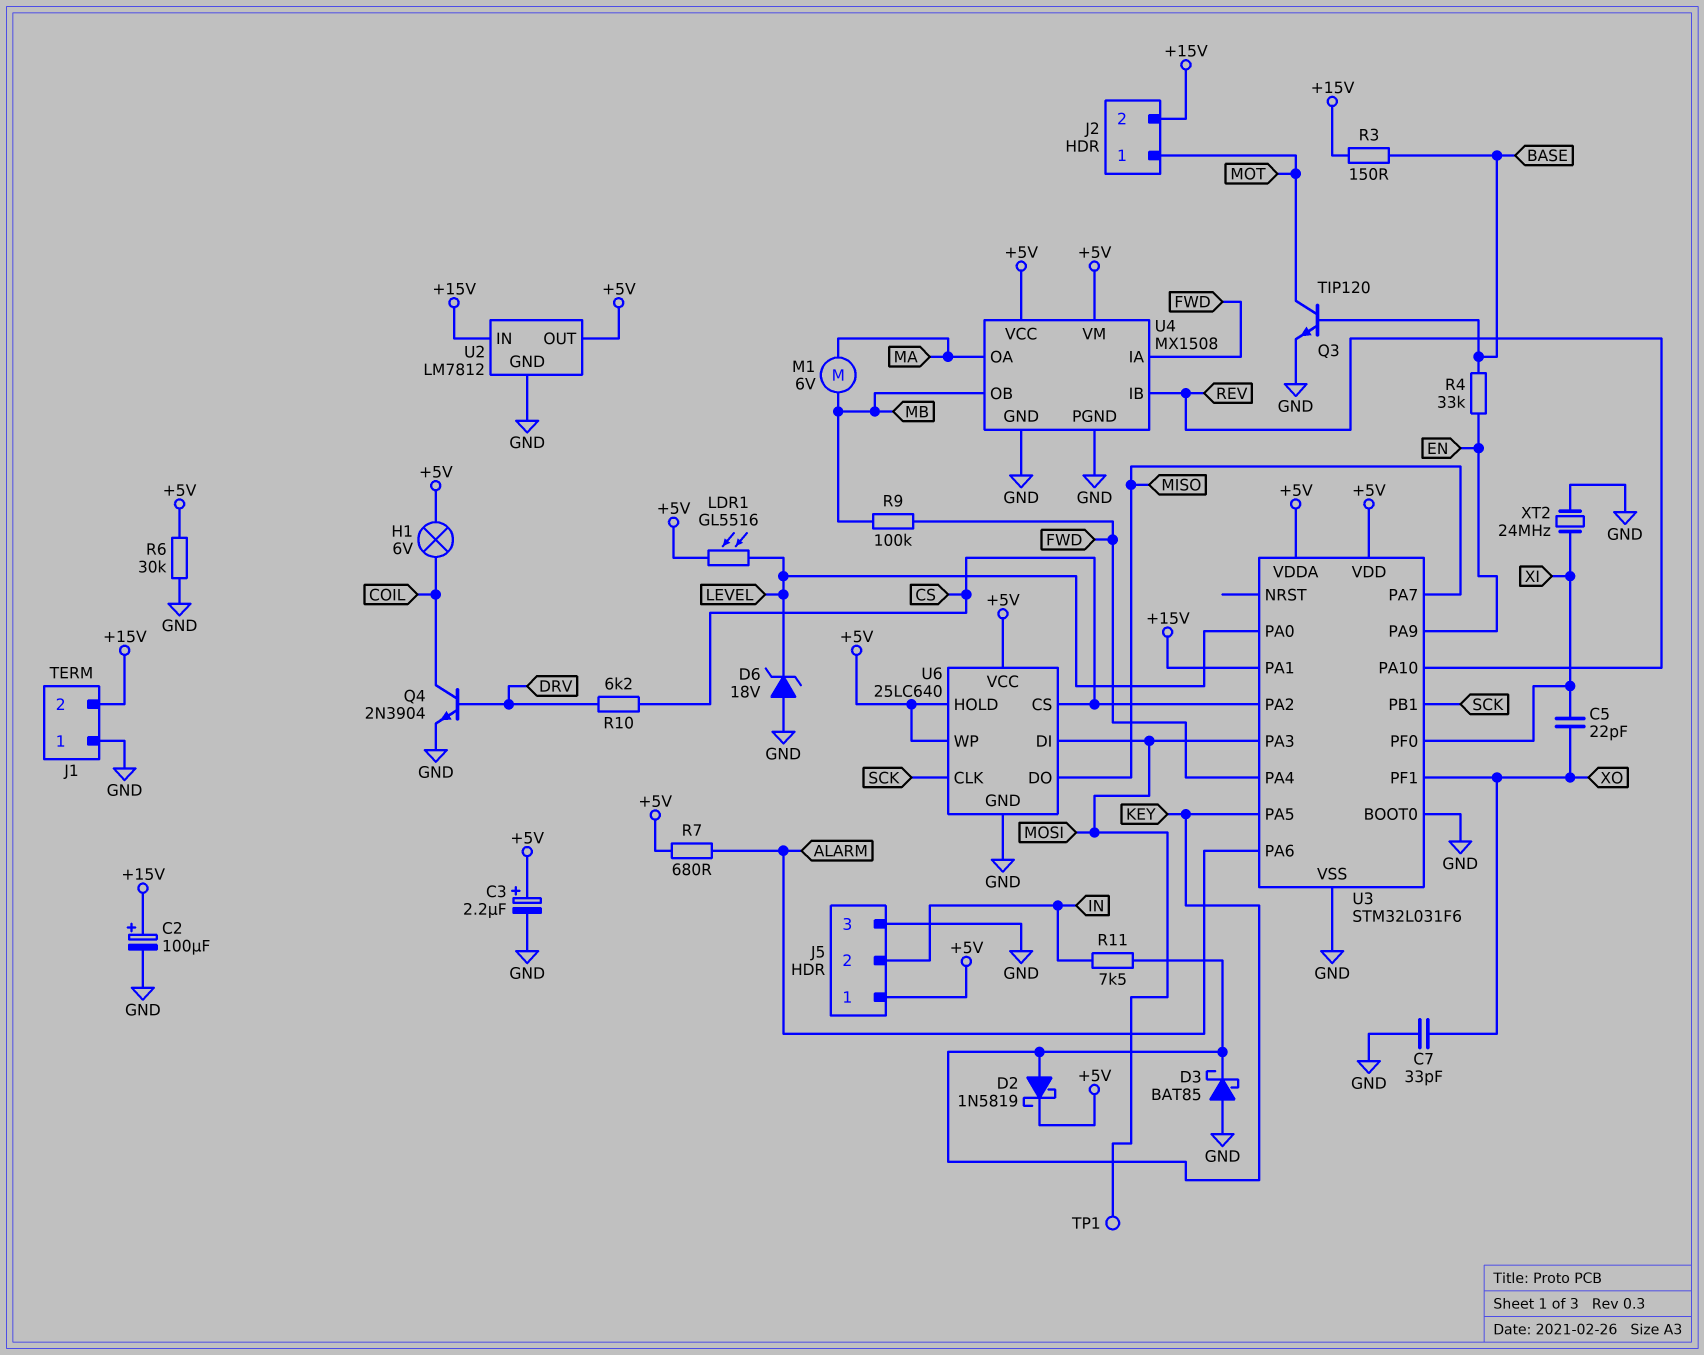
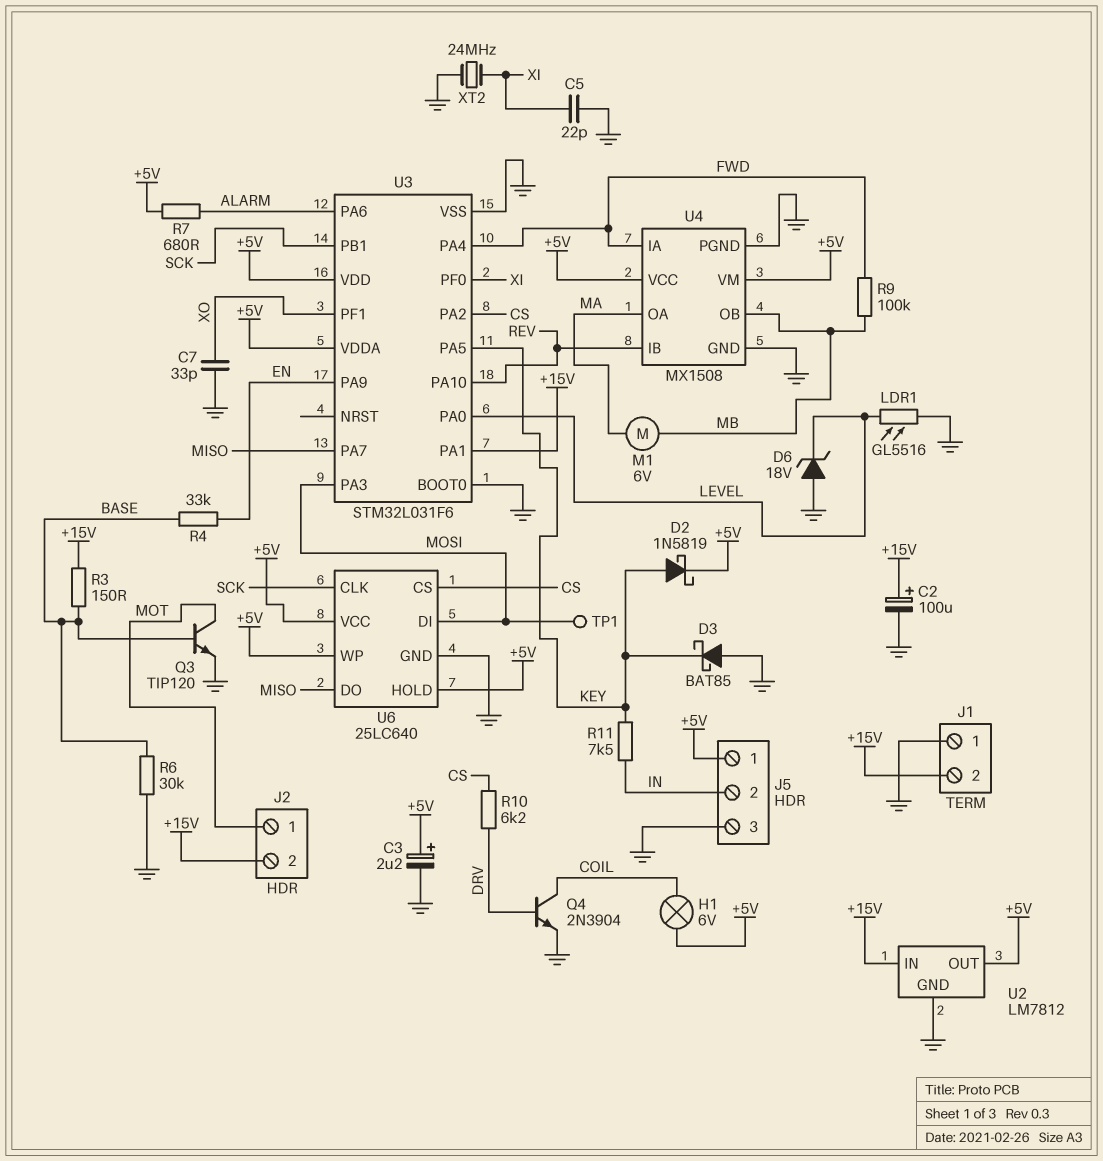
C5: 22pF (XI, XO) -> 22pF (GND, XI)
LDR1: GL5516 (+5V, LEVEL) -> GL5516 (GND, LEVEL)
R6: 30k (+5V, GND) -> 30k (BASE, GND)

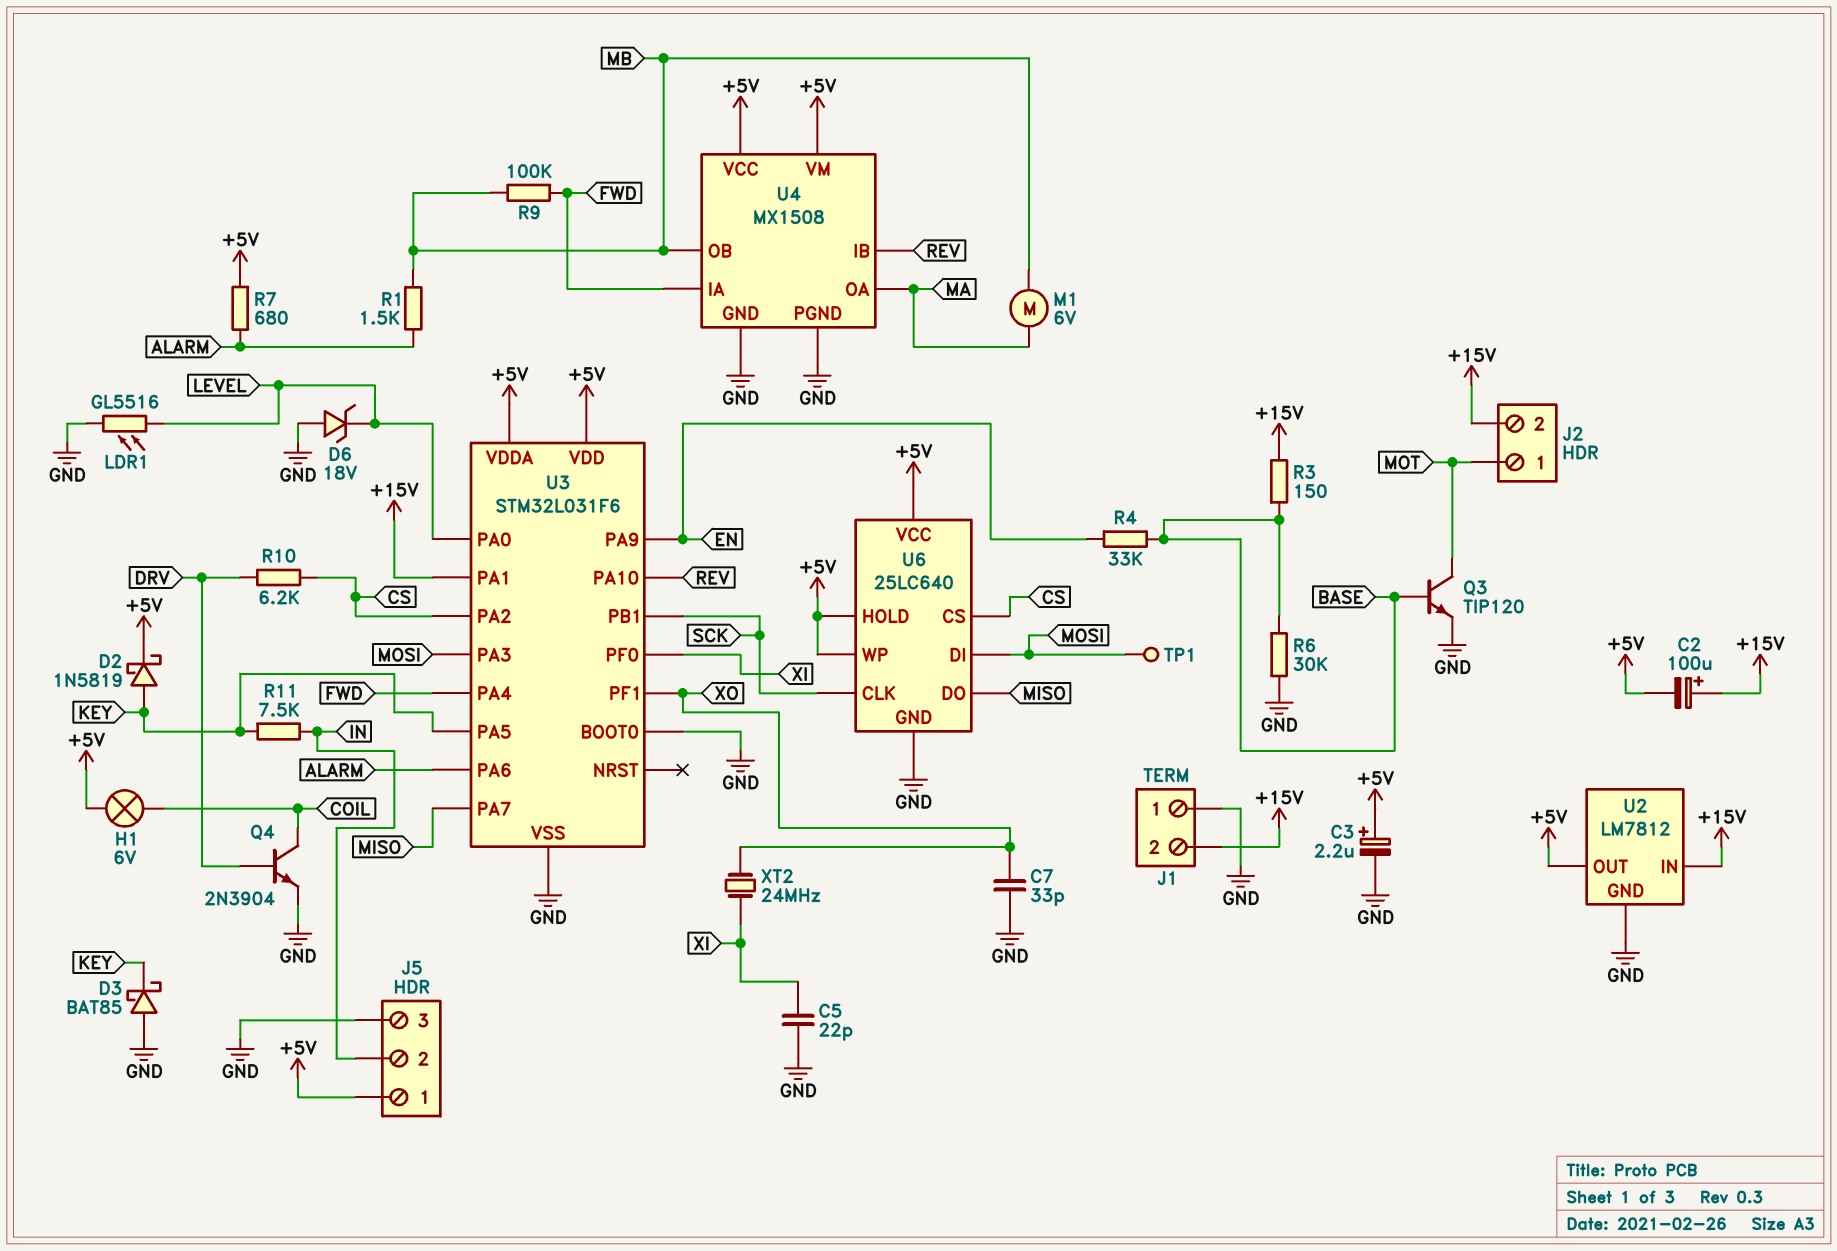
C2: 100uF (plus +15V, minus GND) -> 100uF (plus +15V, minus +5V)
R1: none -> 1.5k (ALARM, MB)
XT2: 24MHz (GND, XI) -> 24MHz (XI, XO)

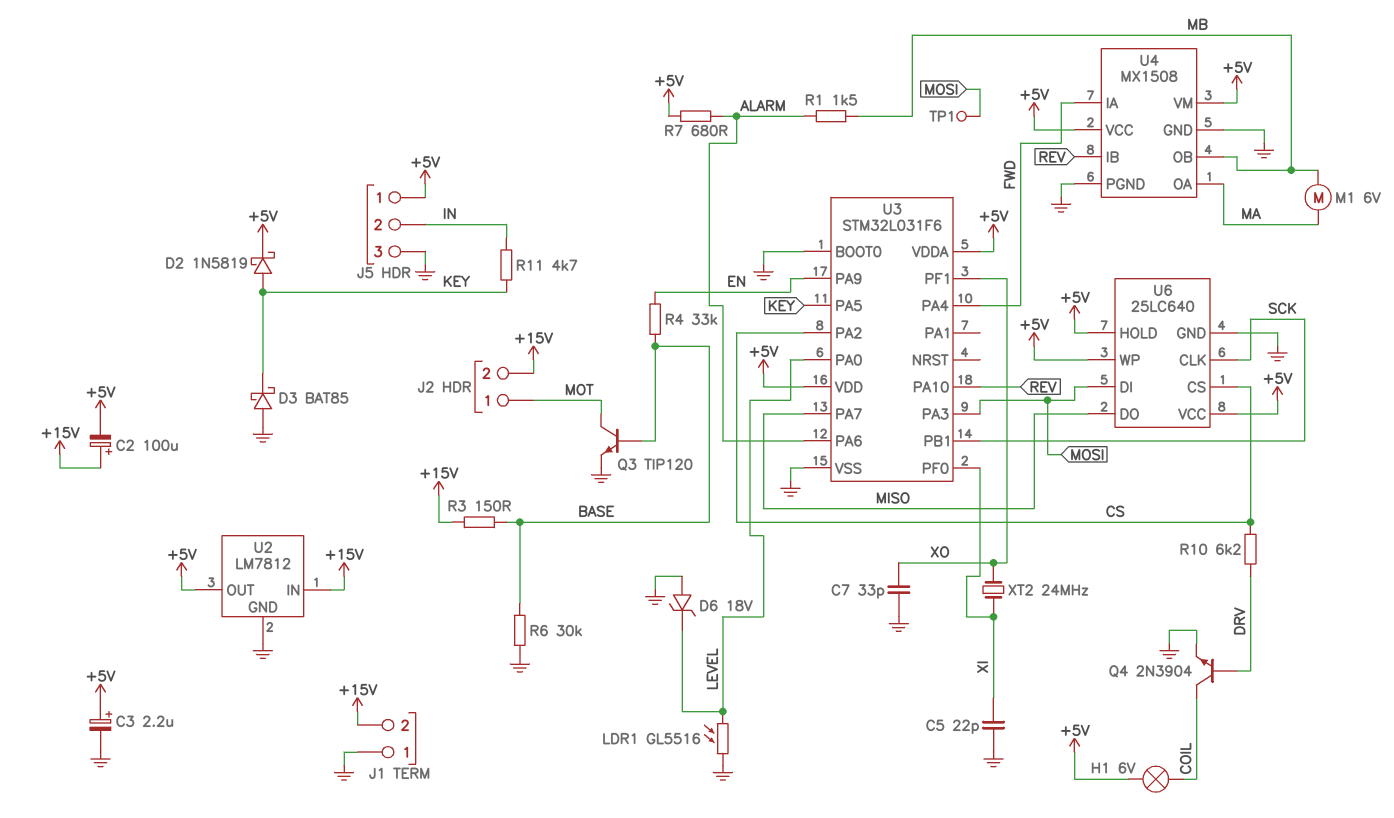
R9: 100k (FWD, MB) -> none
R11: 7.5k (IN, KEY) -> 4.7k (IN, KEY)
U3 pin PA1: +15V -> none

